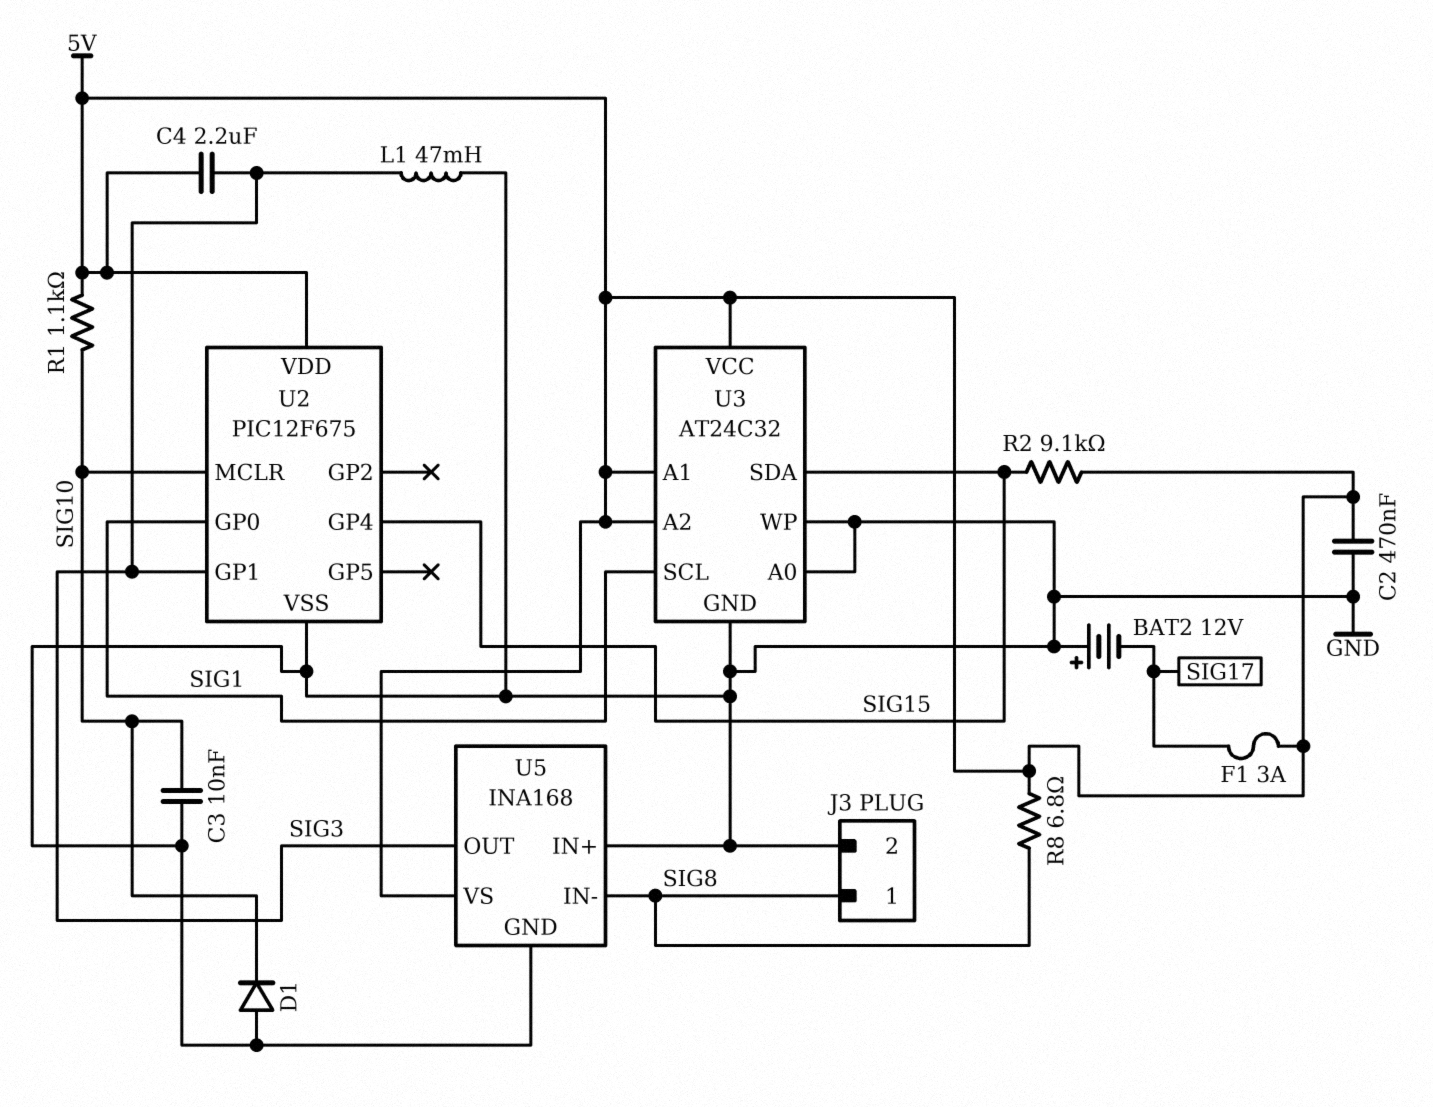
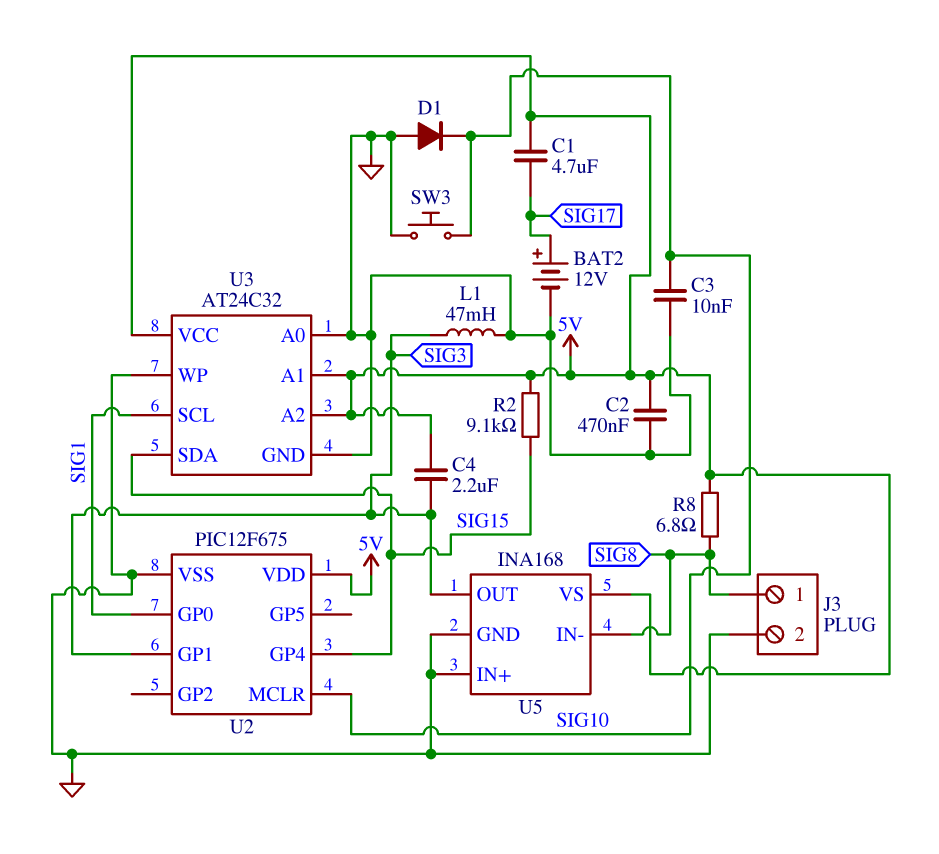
BAT2: 12V (plus GND, minus SIG17) -> 12V (plus SIG17, minus GND)
C1: none -> 4.7uF (5V, SIG17)
F1: 3A (5V, SIG17) -> none
R1: 1.1k (5V, SIG10) -> none
SW3: none -> button (GND, SIG10)

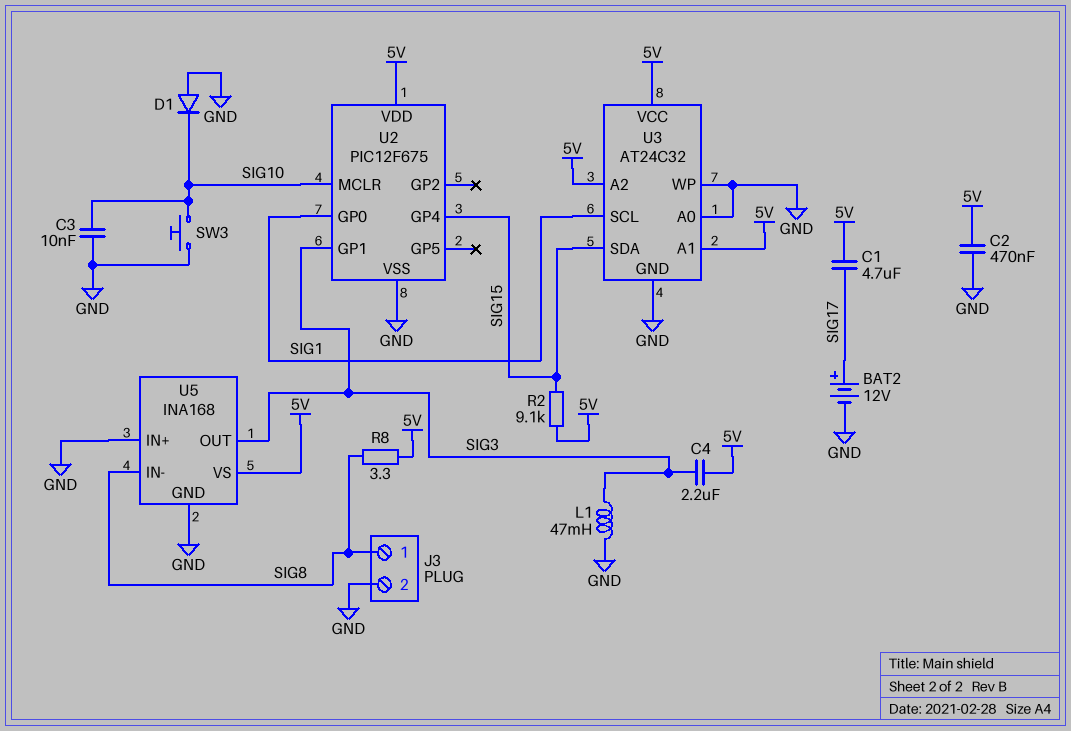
R8: 6.8 (5V, SIG8) -> 3.3 (5V, SIG8)

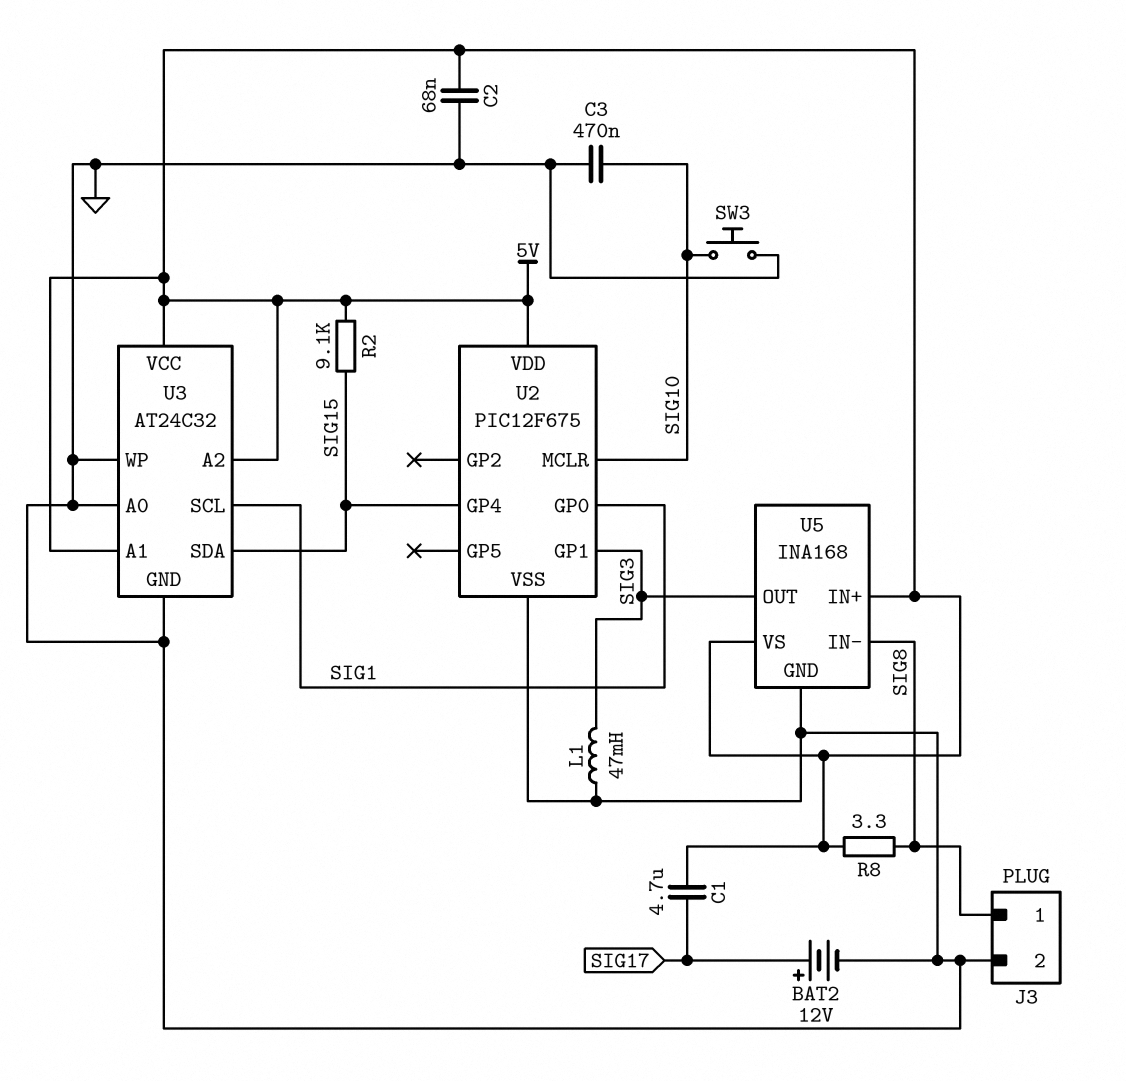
C2: 470nF (5V, GND) -> 68nF (5V, GND)
C3: 10nF (GND, SIG10) -> 470nF (GND, SIG10)
C4: 2.2uF (5V, SIG3) -> none
D1: diode (A GND, K SIG10) -> none
U5 pin IN+: GND -> 5V

